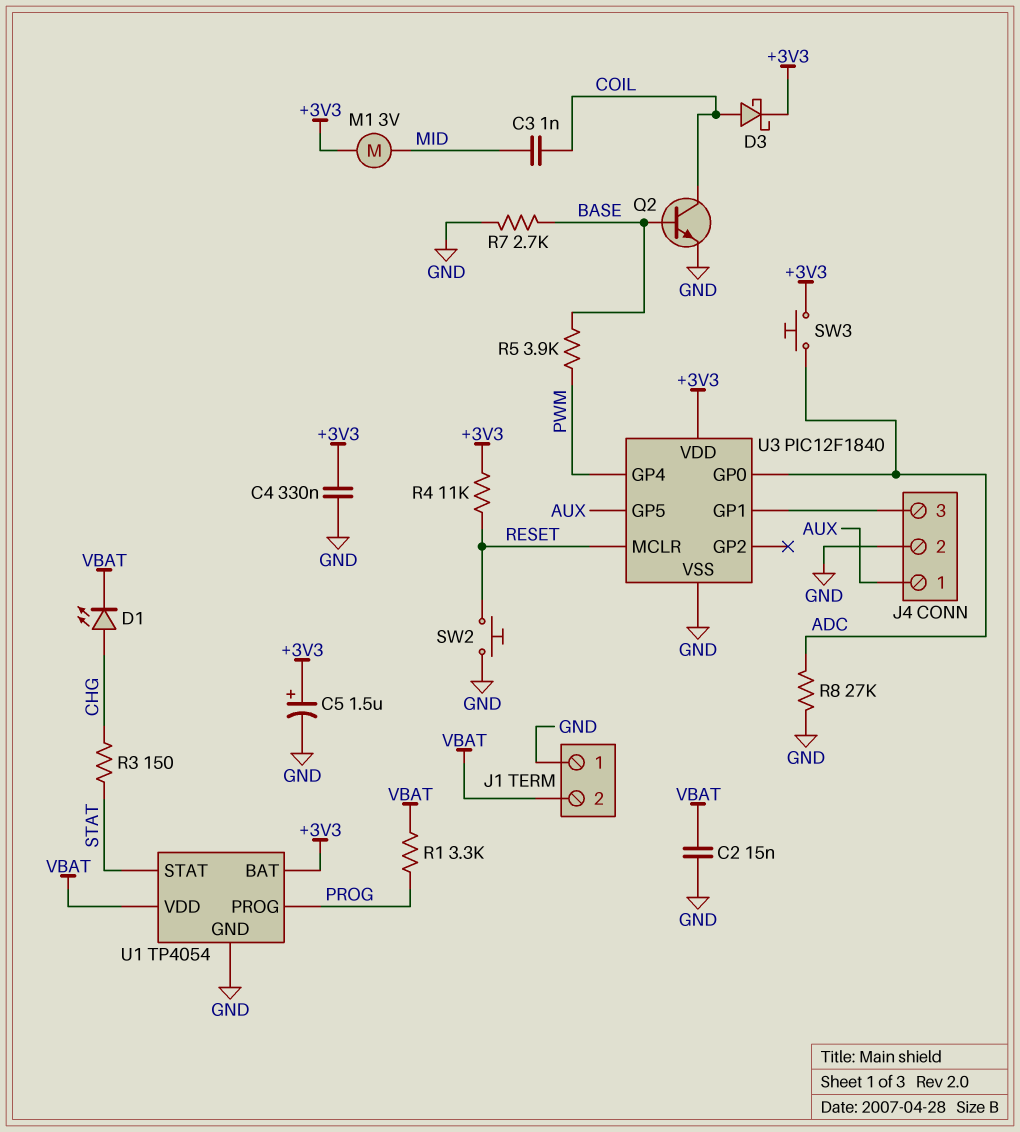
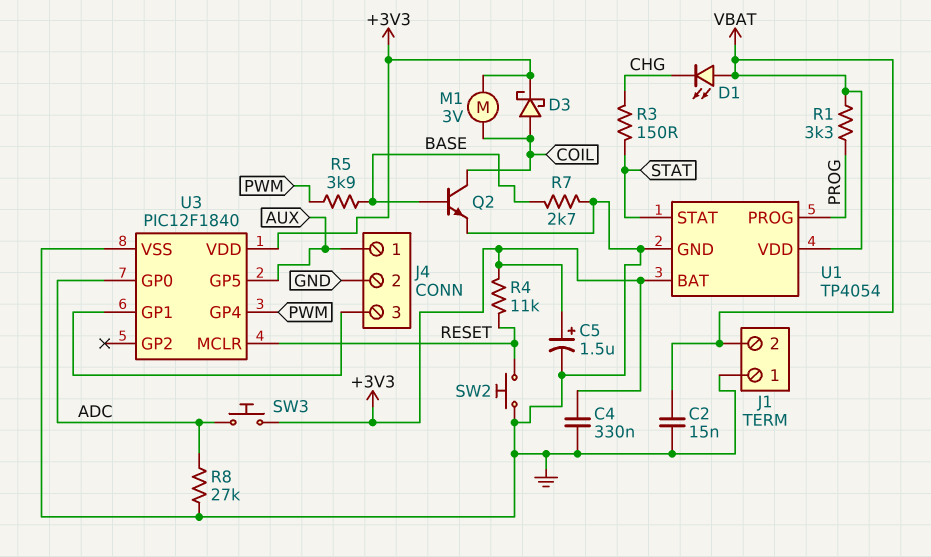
C3: 1nF (COIL, MID) -> none
D1: LED (A CHG, K VBAT) -> LED (A VBAT, K CHG)
M1: motor 3V (+3V3, MID) -> motor 3V (+3V3, COIL)

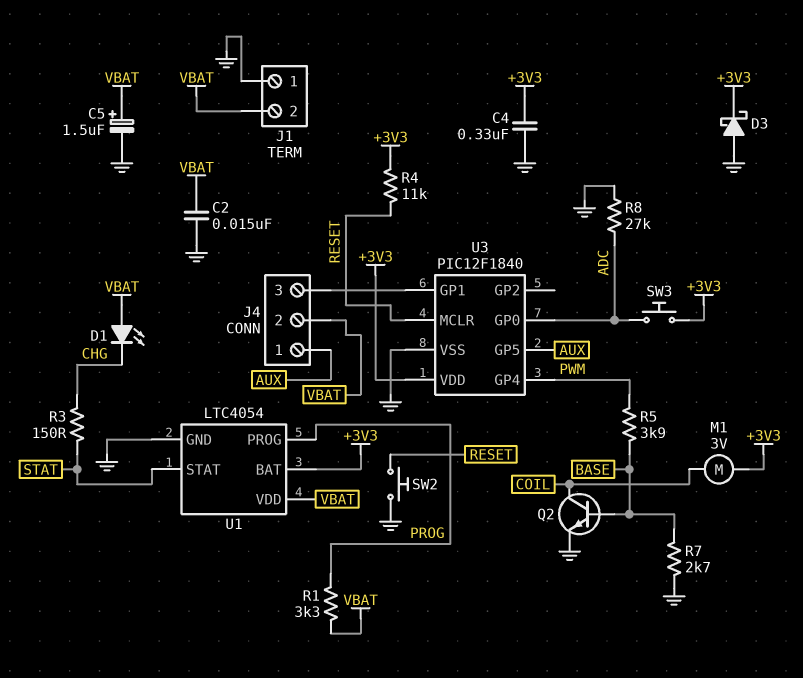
C5: 1.5uF (plus +3V3, minus GND) -> 1.5uF (plus VBAT, minus GND)
D3: schottky (A COIL, K +3V3) -> schottky (A GND, K +3V3)
J4 pin 2: GND -> VBAT
U1: TP4054 -> LTC4054

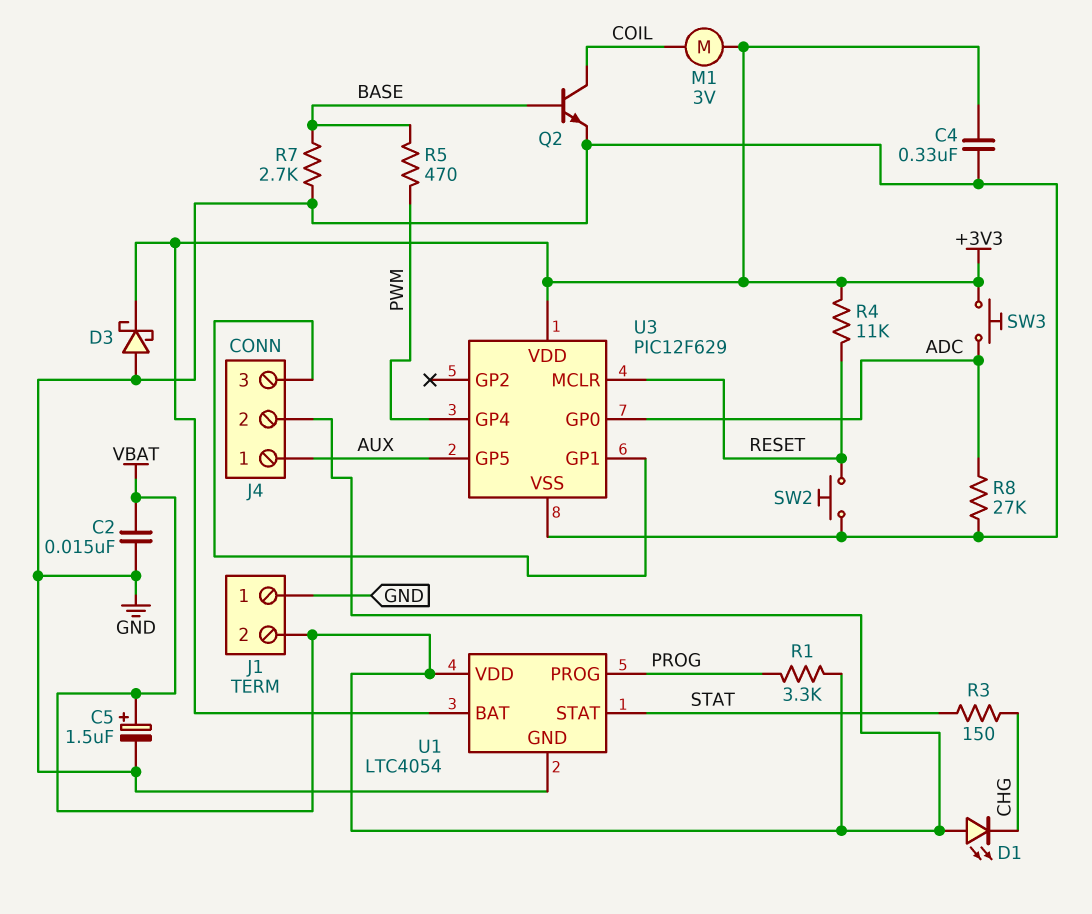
R5: 3.9k (BASE, PWM) -> 470 (BASE, PWM)
U3: PIC12F1840 -> PIC12F629

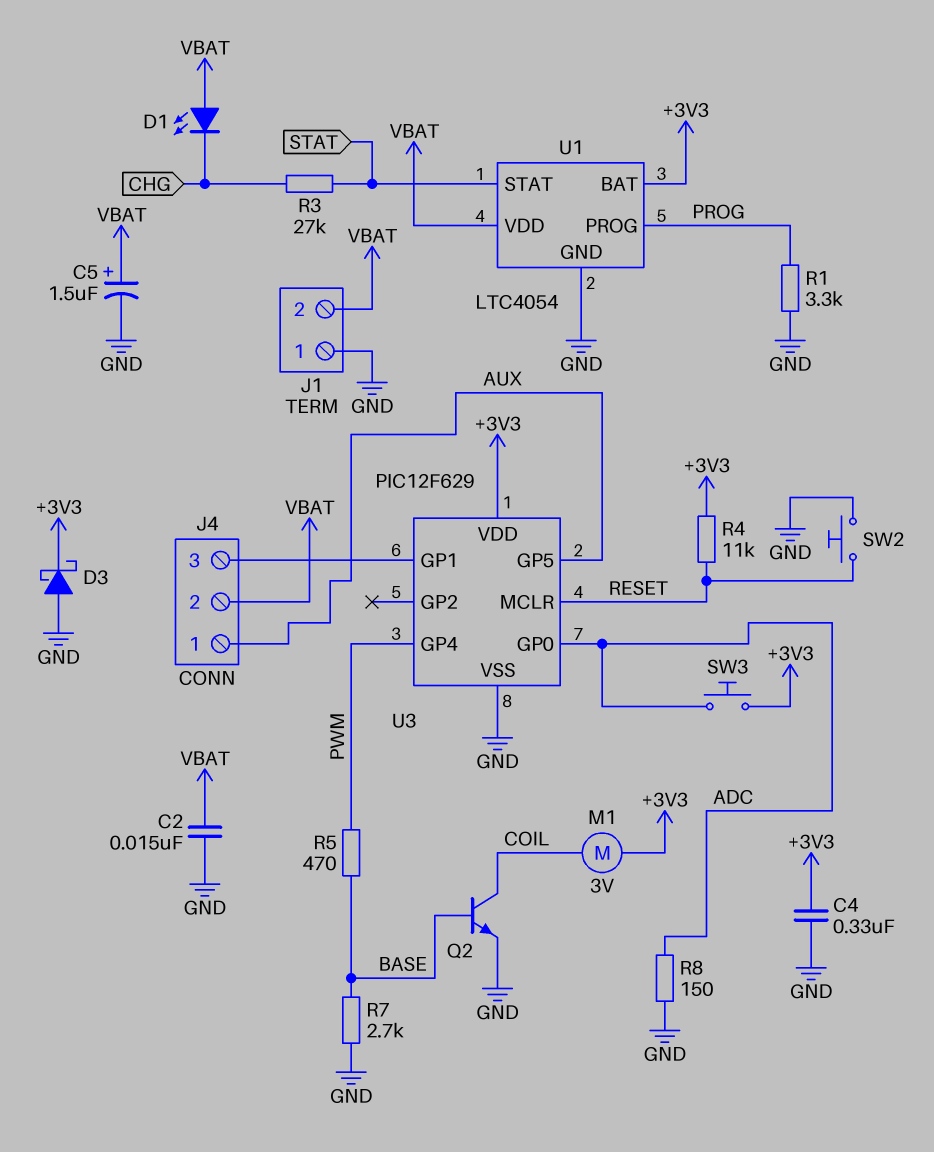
R1: 3.3k (PROG, VBAT) -> 3.3k (GND, PROG)
R3: 150 (CHG, STAT) -> 27k (CHG, STAT)
R8: 27k (ADC, GND) -> 150 (ADC, GND)

